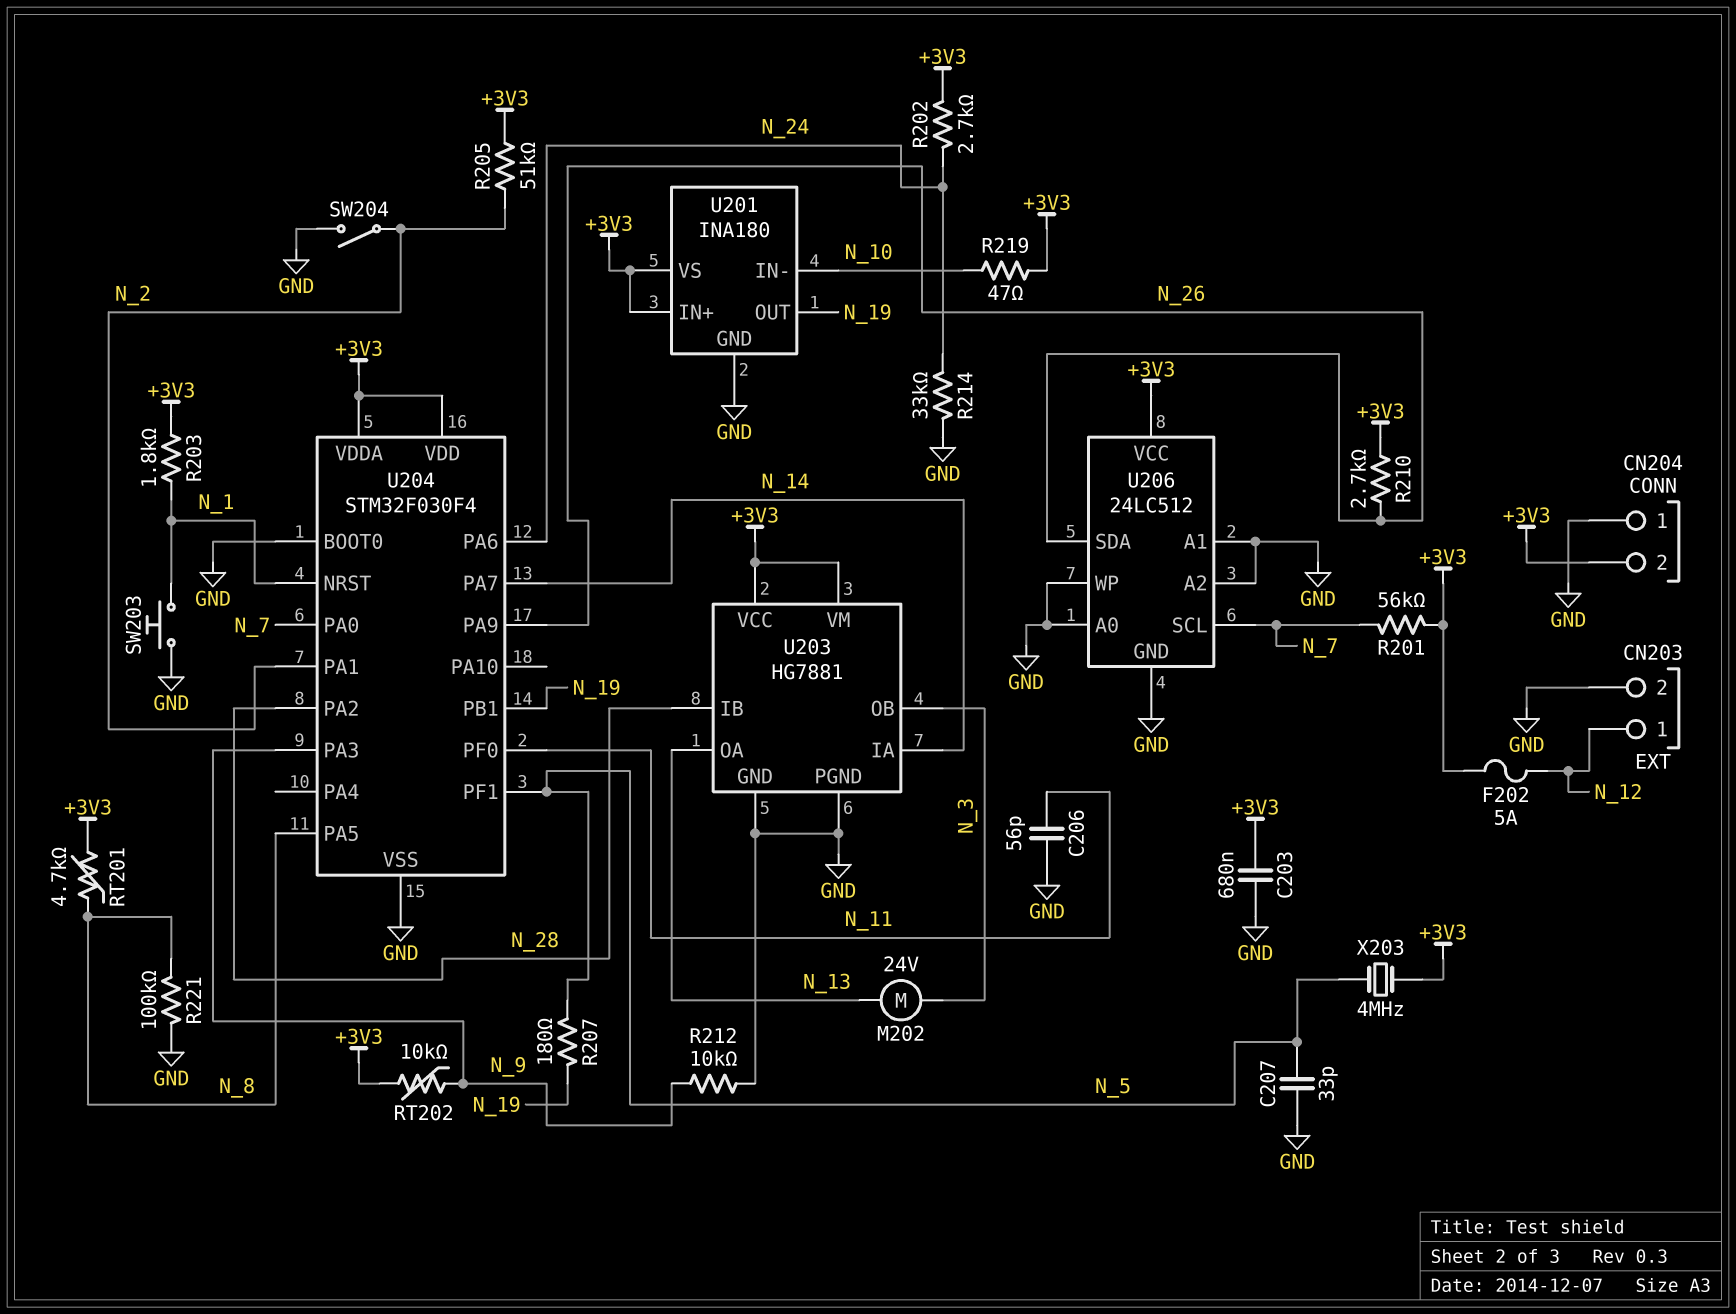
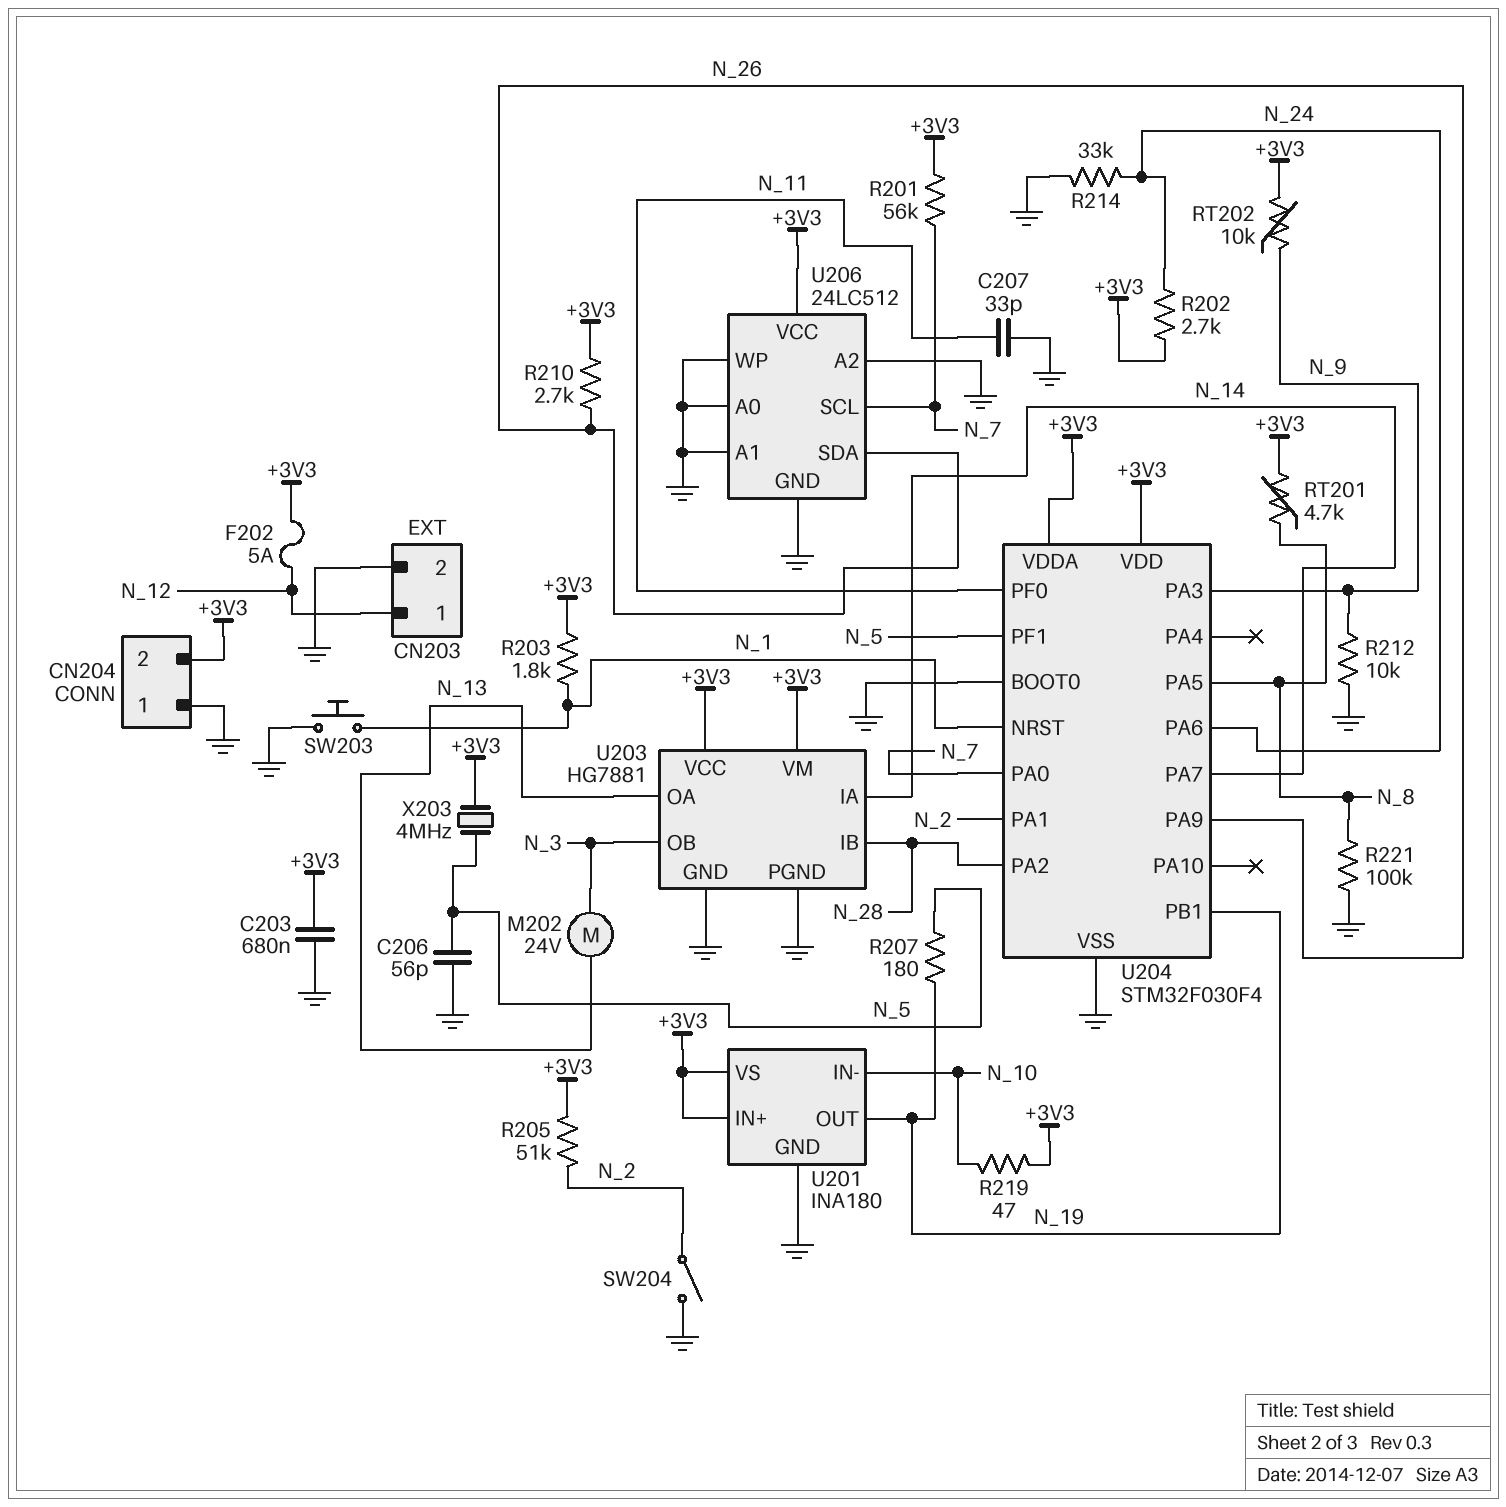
C206: 56pF (GND, N_11) -> 56pF (GND, N_5)
C207: 33pF (GND, N_5) -> 33pF (GND, N_11)

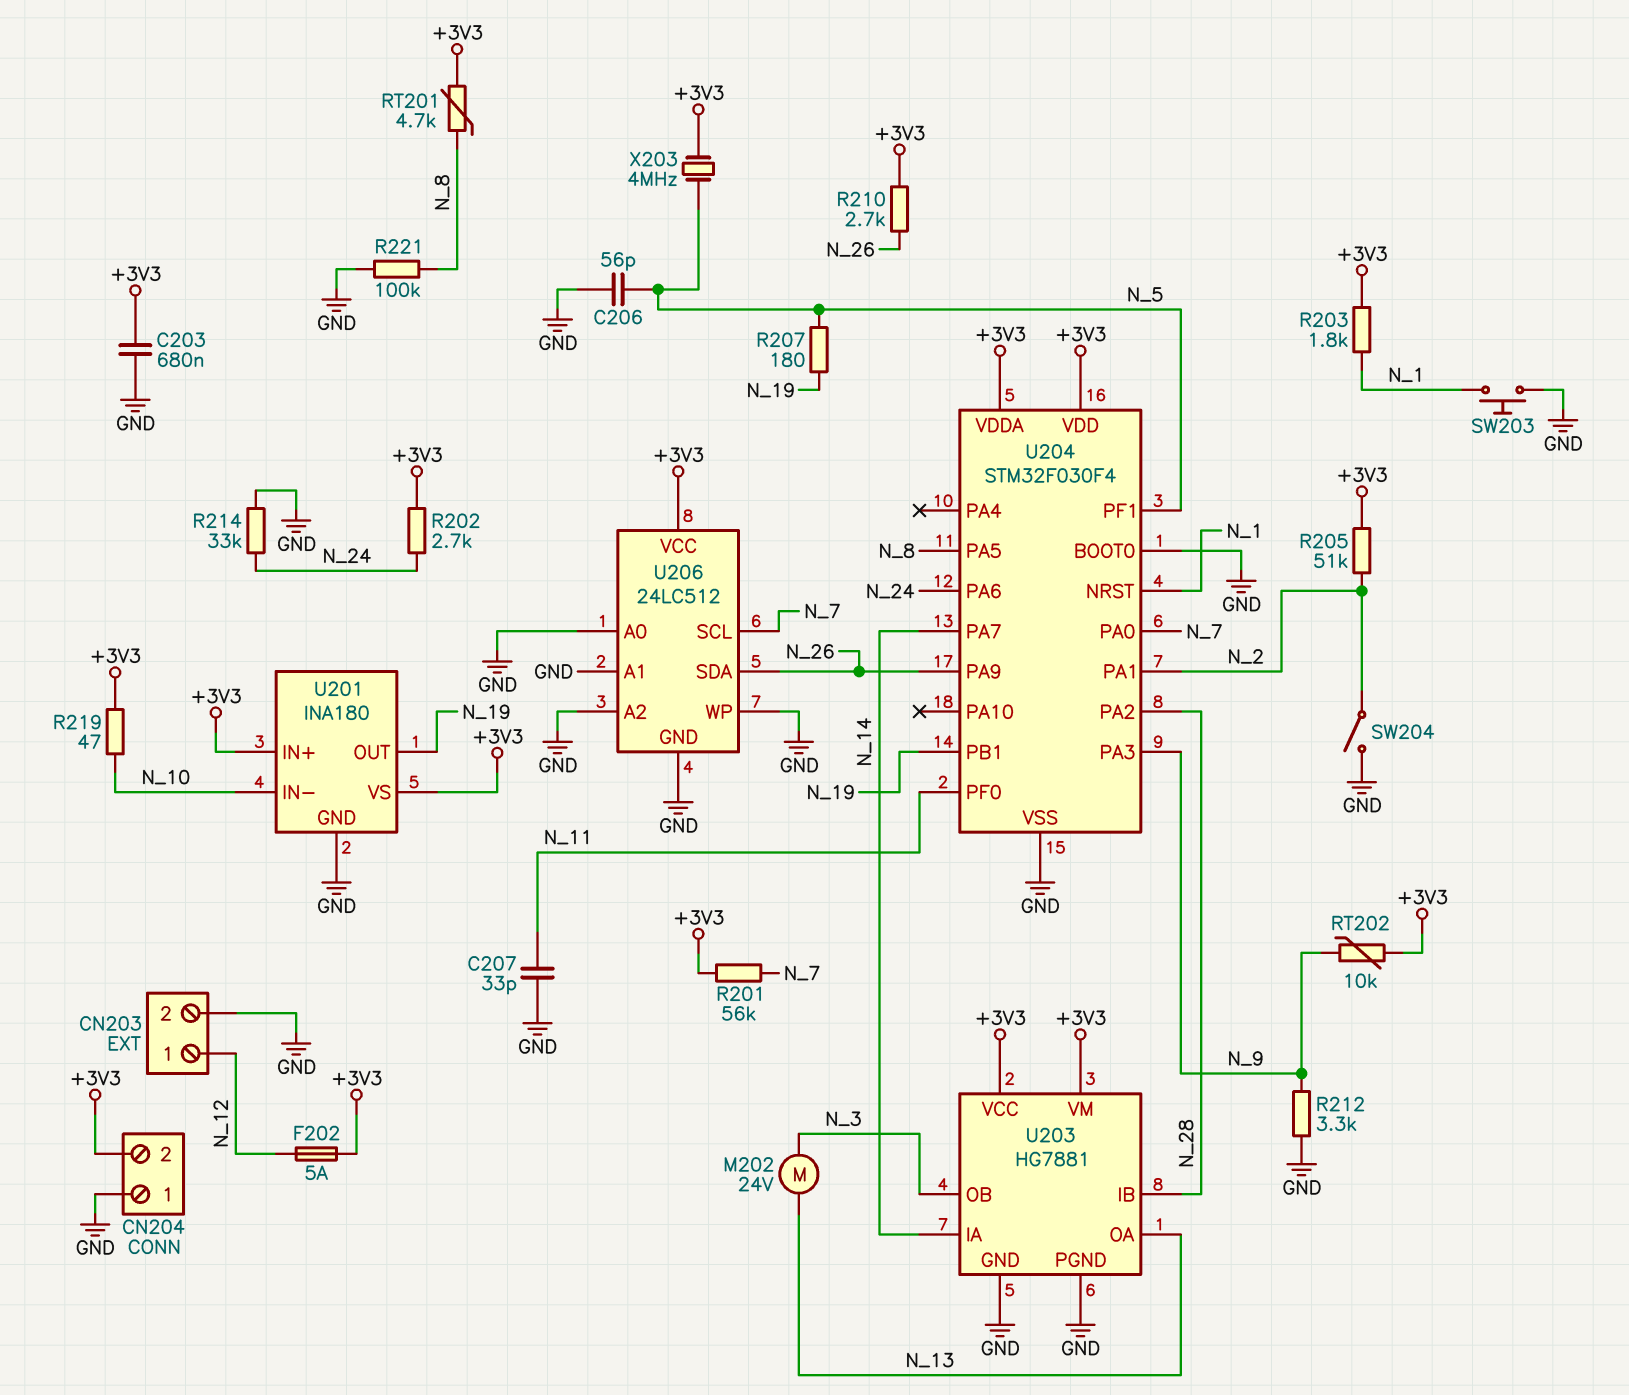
R212: 10k (GND, N_9) -> 3.3k (GND, N_9)

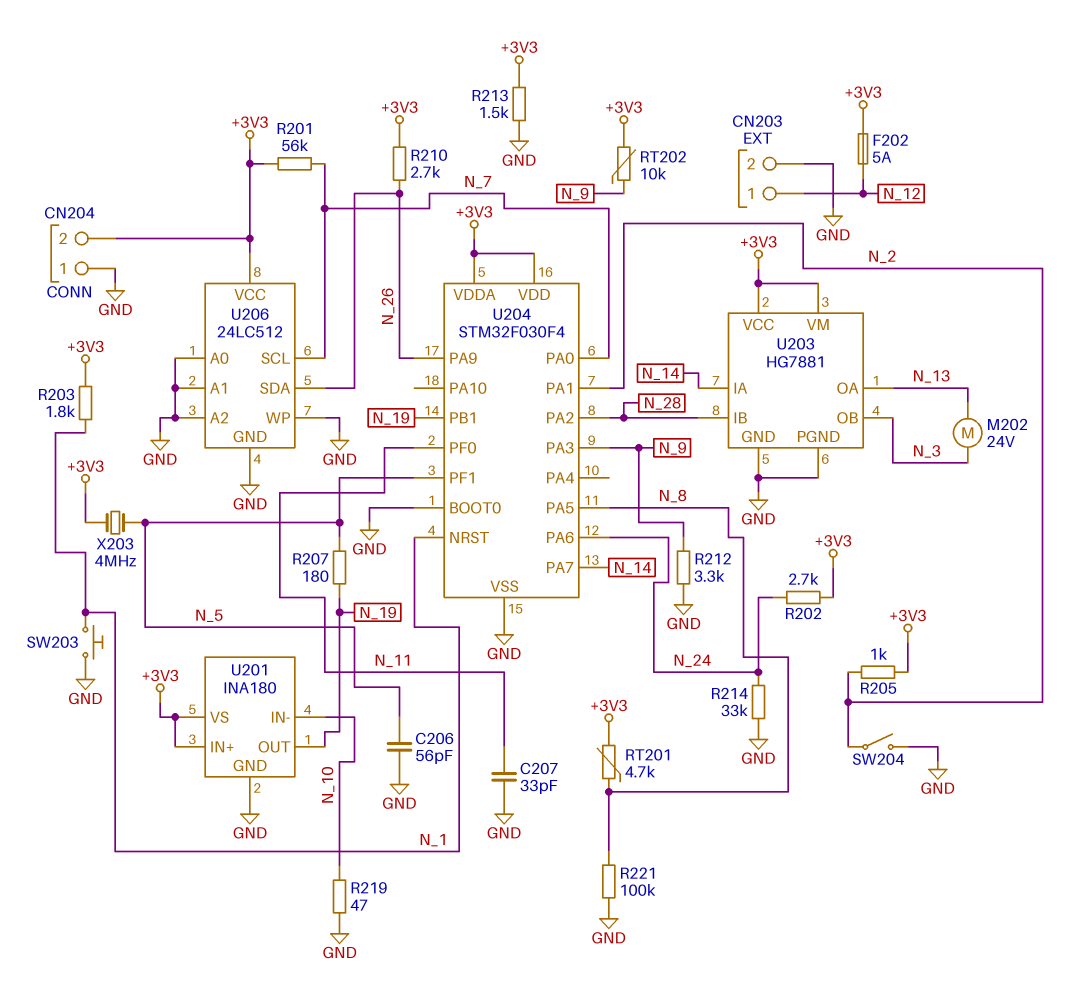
C203: 680nF (+3V3, GND) -> none
R205: 51k (+3V3, N_2) -> 1k (+3V3, N_2)
R213: none -> 1.5k (+3V3, GND)
R219: 47 (+3V3, N_10) -> 47 (GND, N_10)

